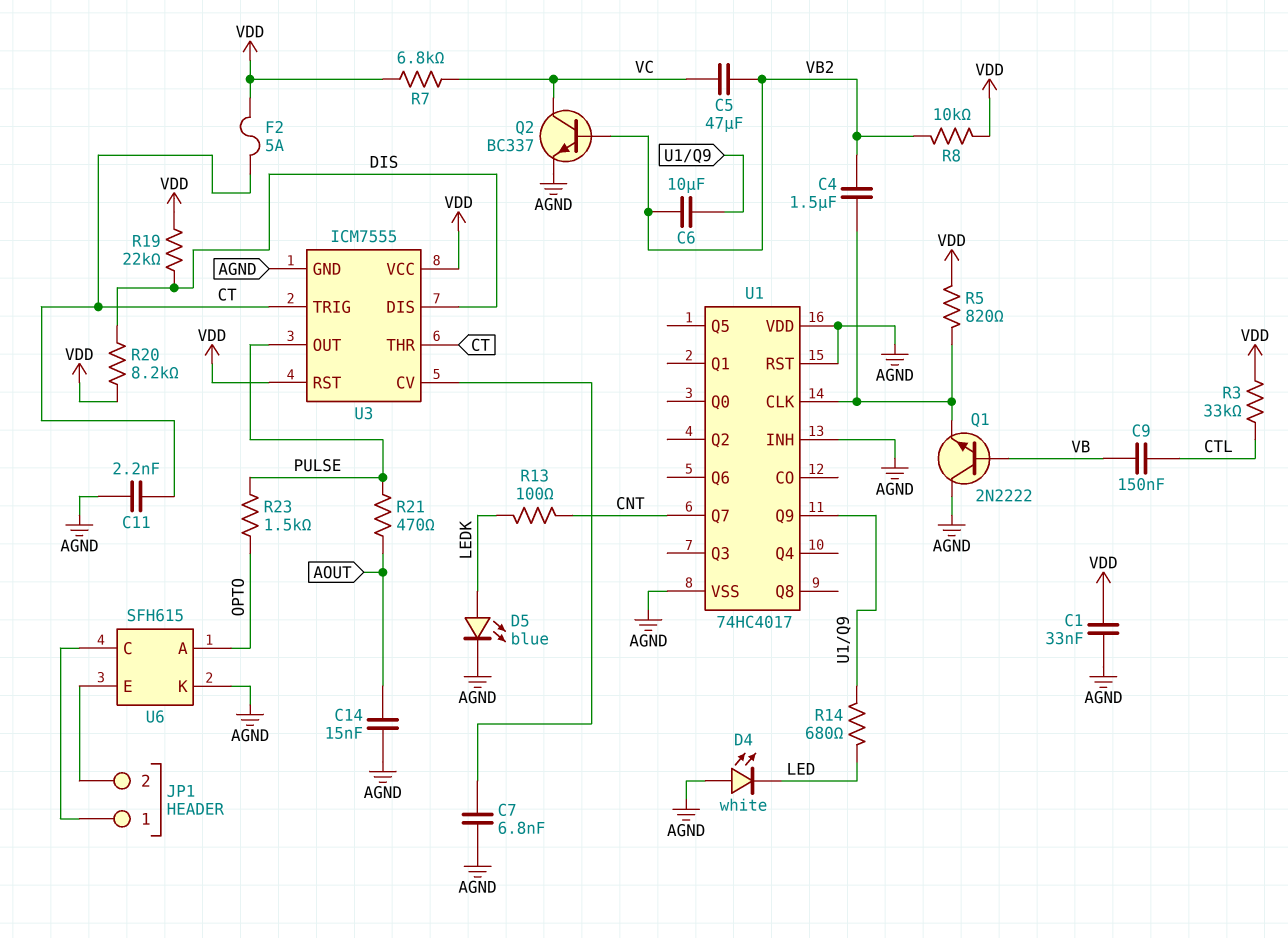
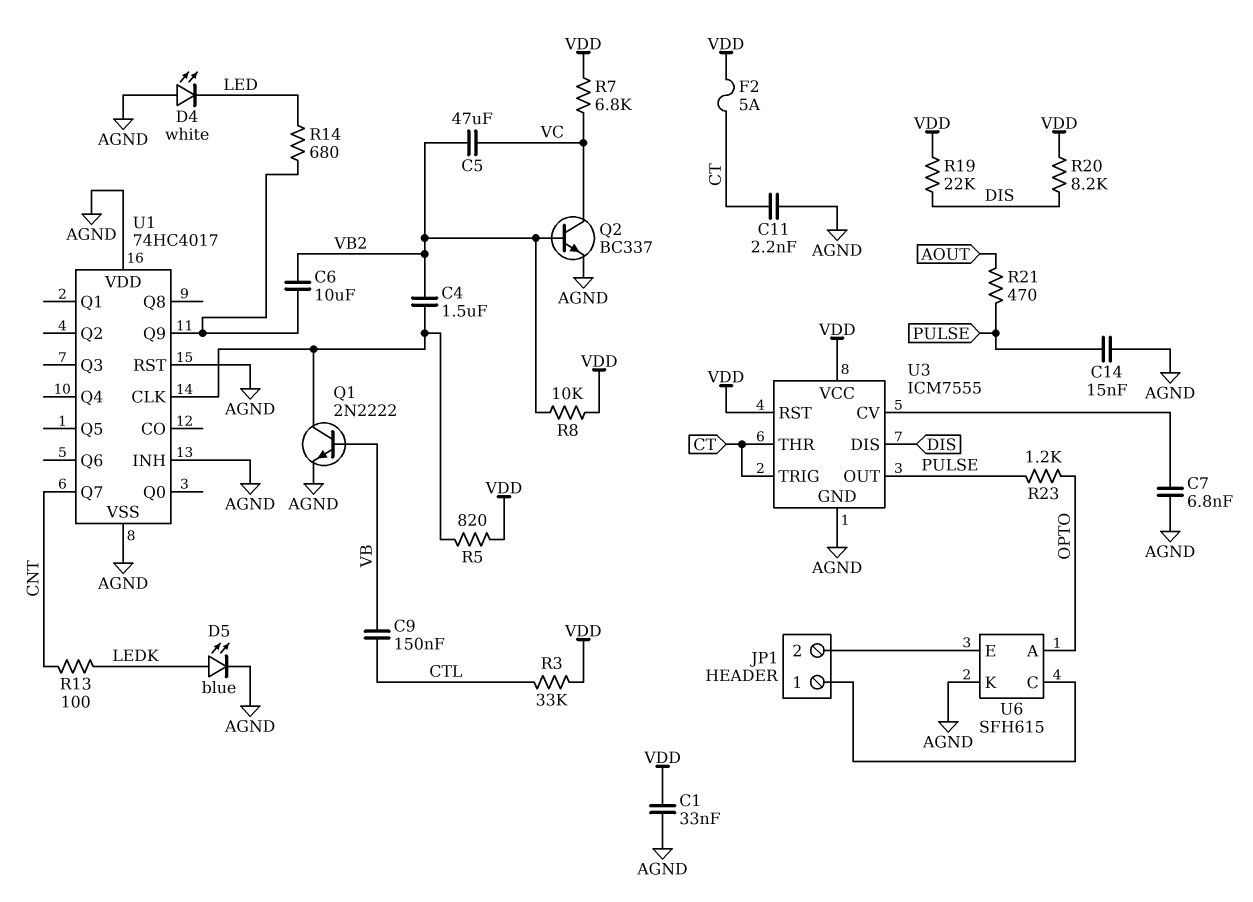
C14: 15nF (AGND, AOUT) -> 15nF (AGND, PULSE)
Q1: NPN 2N2222 (B VB, C AGND, E U1/CLK) -> NPN 2N2222 (B VB, C U1/CLK, E AGND)
R23: 1.5k (OPTO, PULSE) -> 1.2k (OPTO, PULSE)

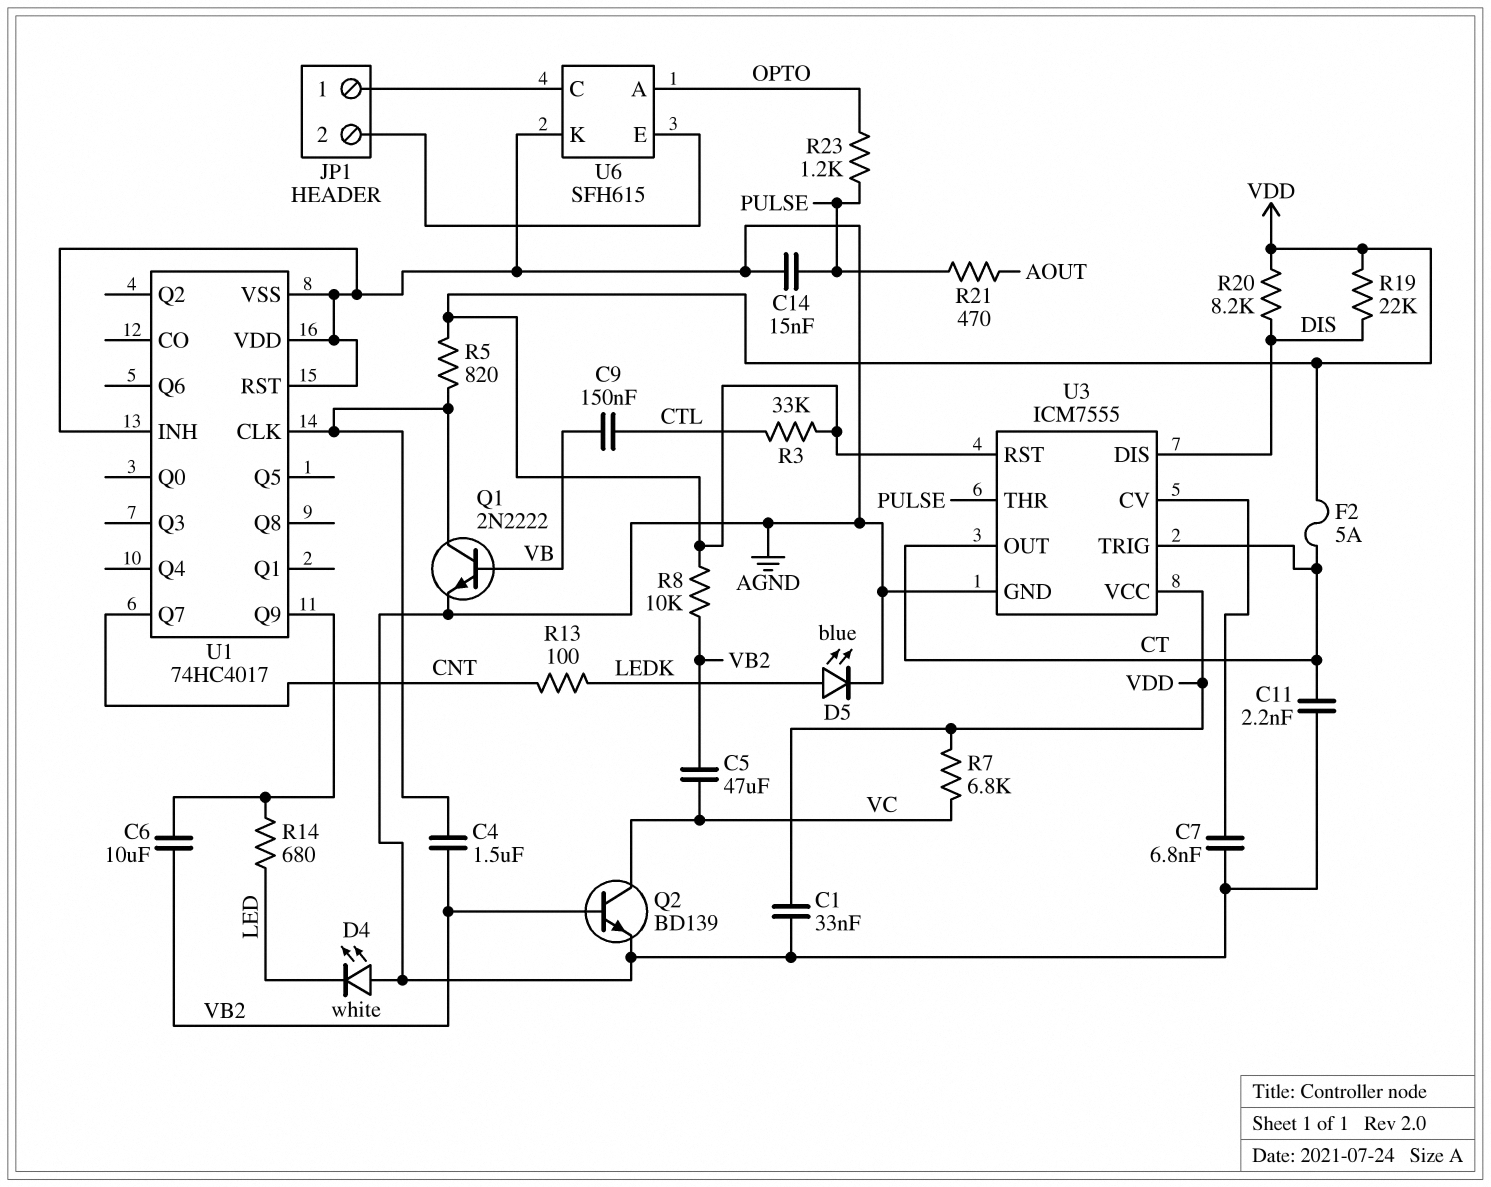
Q2: NPN BC337 (B VB2, C VC, E AGND) -> NPN BD139 (B VB2, C VC, E AGND)
U3 pin OUT: PULSE -> CT
U3 pin THR: CT -> PULSE

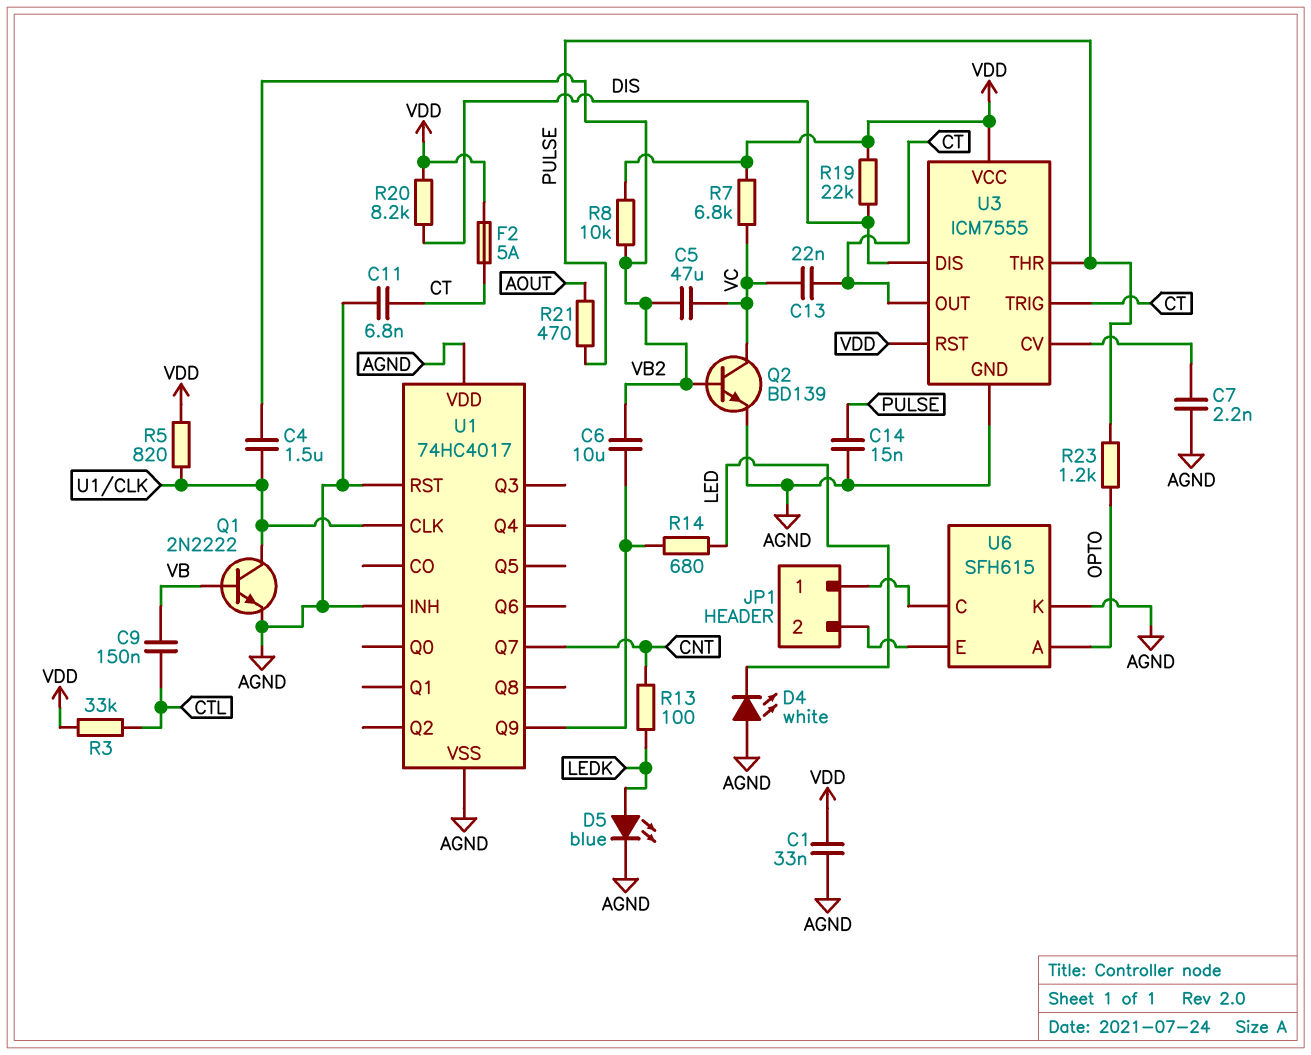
C7: 6.8nF (AGND, U3/CV) -> 2.2nF (AGND, U3/CV)
C11: 2.2nF (AGND, CT) -> 6.8nF (AGND, CT)
C13: none -> 22nF (CT, VC)

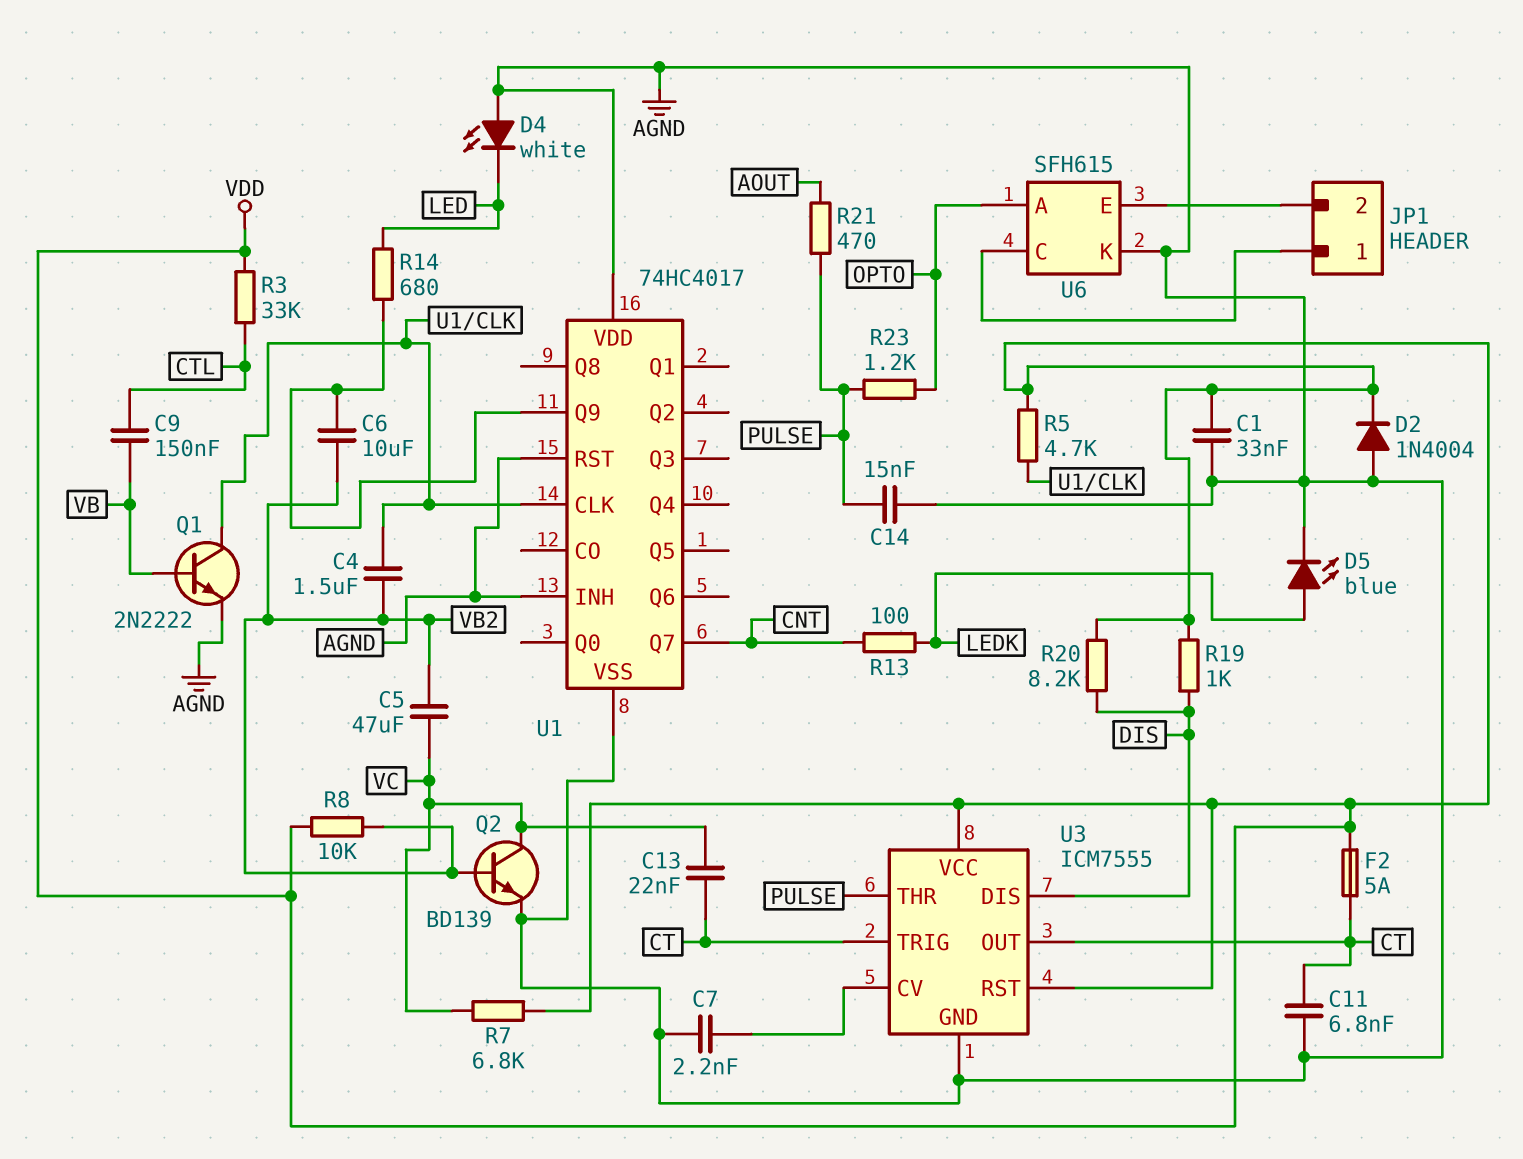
D2: none -> diode 1N4004 (A AGND, K VDD)
R5: 820 (U1/CLK, VDD) -> 4.7k (U1/CLK, VDD)
R19: 22k (DIS, VDD) -> 1k (DIS, VDD)

